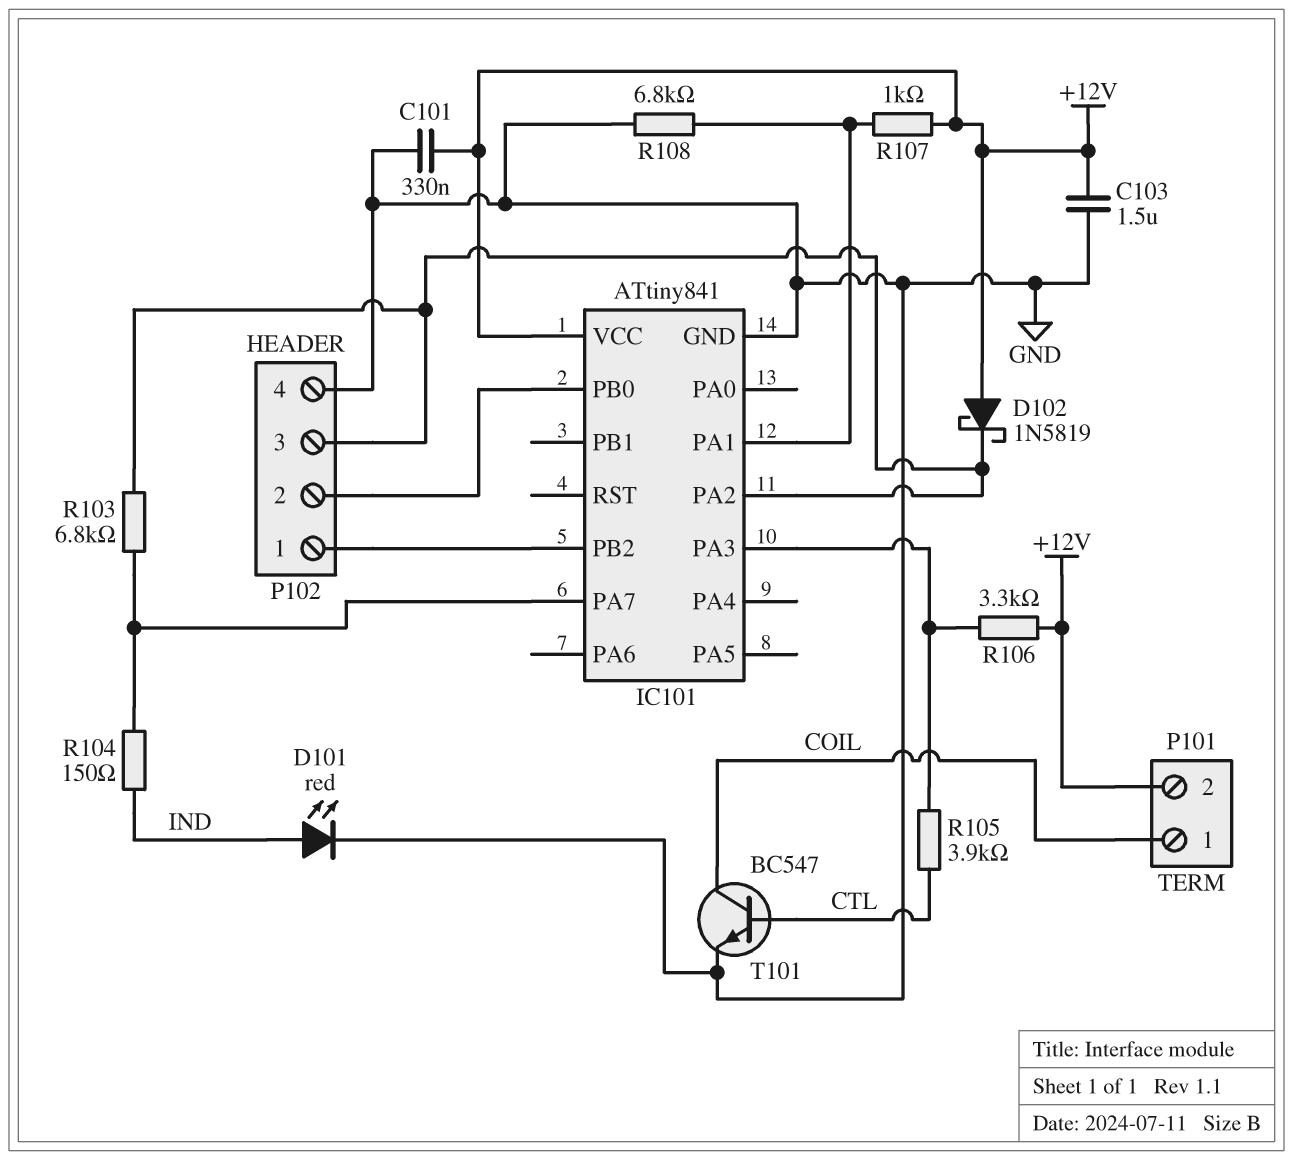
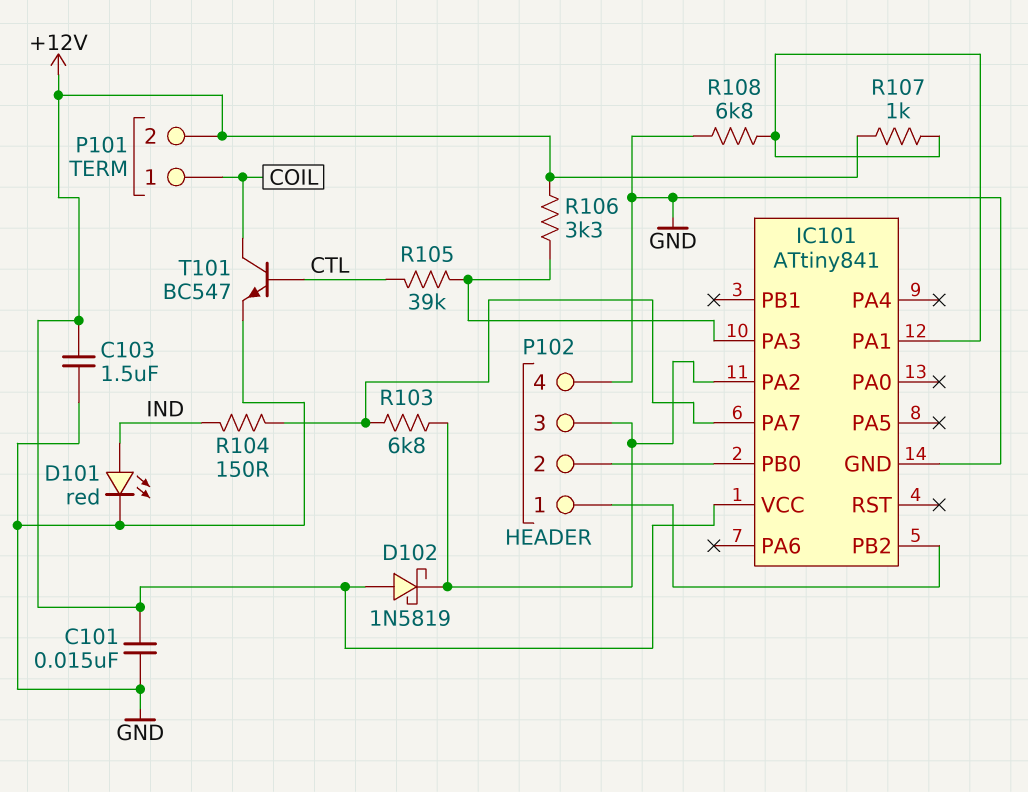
C101: 330nF (+12V, GND) -> 15nF (+12V, GND)
R105: 3.9k (CTL, IC101/PA3) -> 39k (CTL, IC101/PA3)

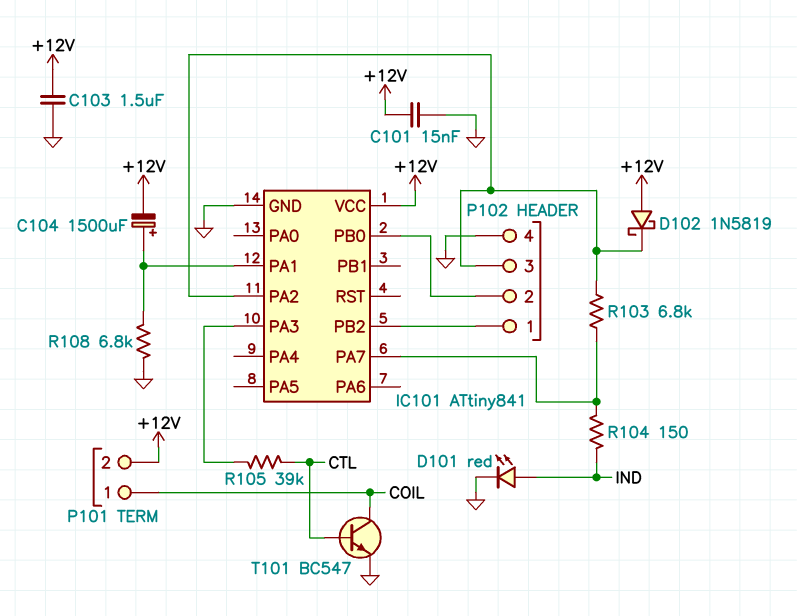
C104: none -> 1500uF (plus IC101/PA1, minus +12V)
R106: 3.3k (+12V, IC101/PA3) -> none
R107: 1k (+12V, IC101/PA1) -> none

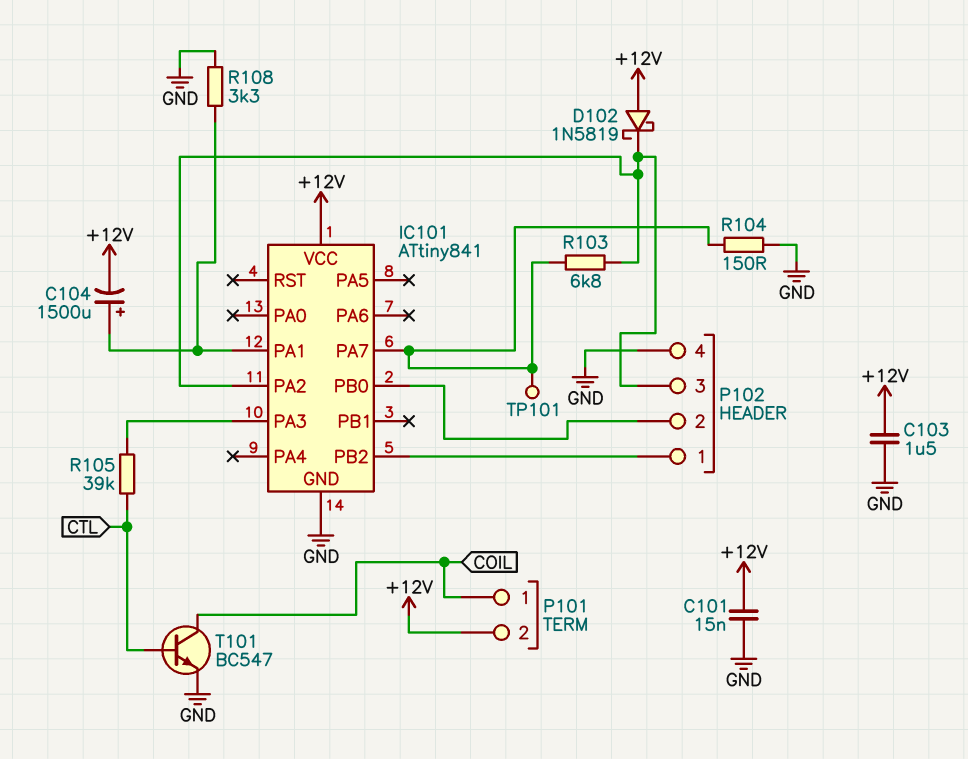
D101: LED red (A IND, K GND) -> none
R104: 150 (IC101/PA7, IND) -> 150 (GND, IC101/PA7)
R108: 6.8k (GND, IC101/PA1) -> 3.3k (GND, IC101/PA1)
TP101: none -> test point (IC101/PA7)

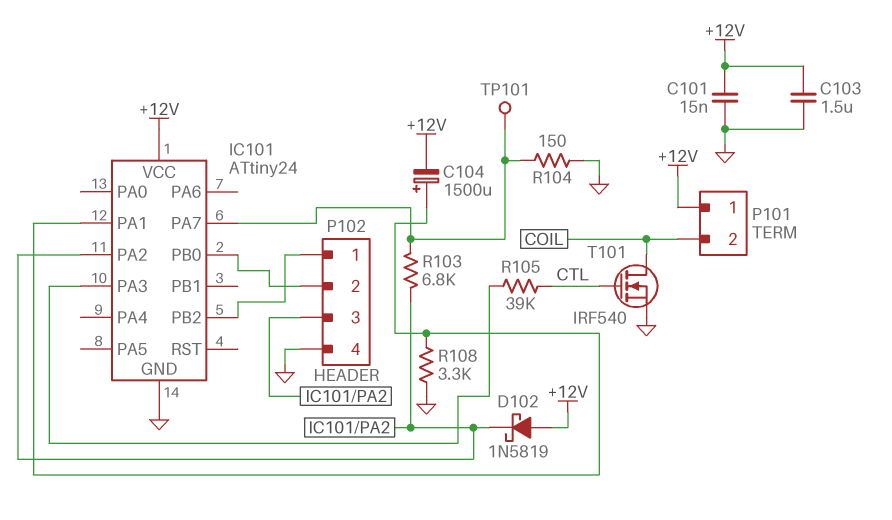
IC101: ATtiny841 -> ATtiny24
P101 pin 1: COIL -> +12V
P101 pin 2: +12V -> COIL
T101: NPN BC547 (B CTL, C COIL, E GND) -> NMOS IRF540 (G CTL, D COIL, S GND)

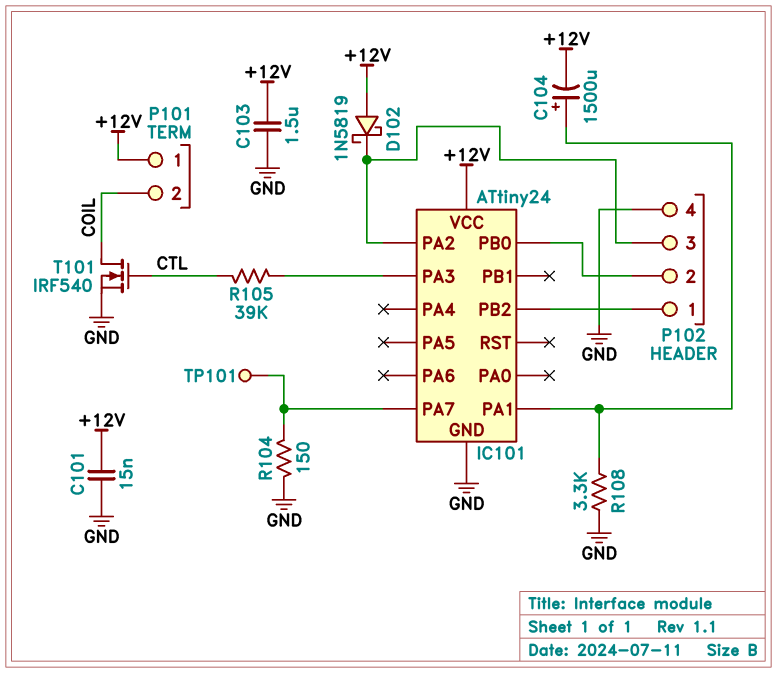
R103: 6.8k (IC101/PA2, IC101/PA7) -> none

